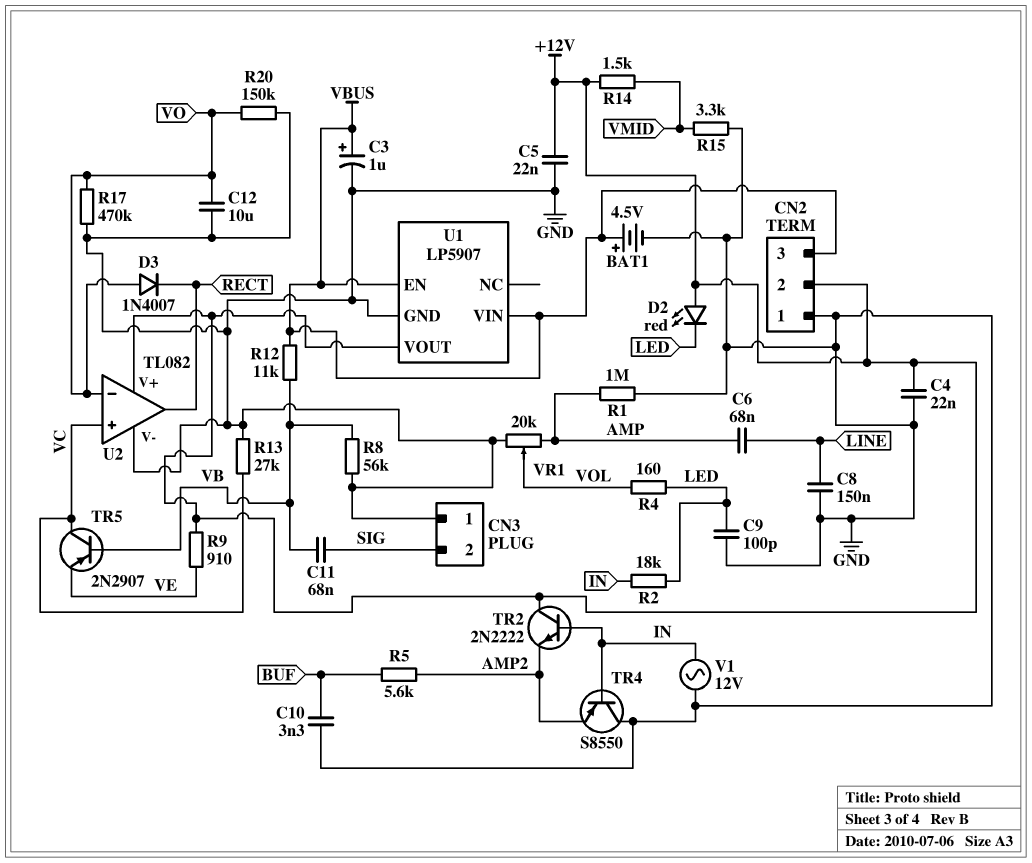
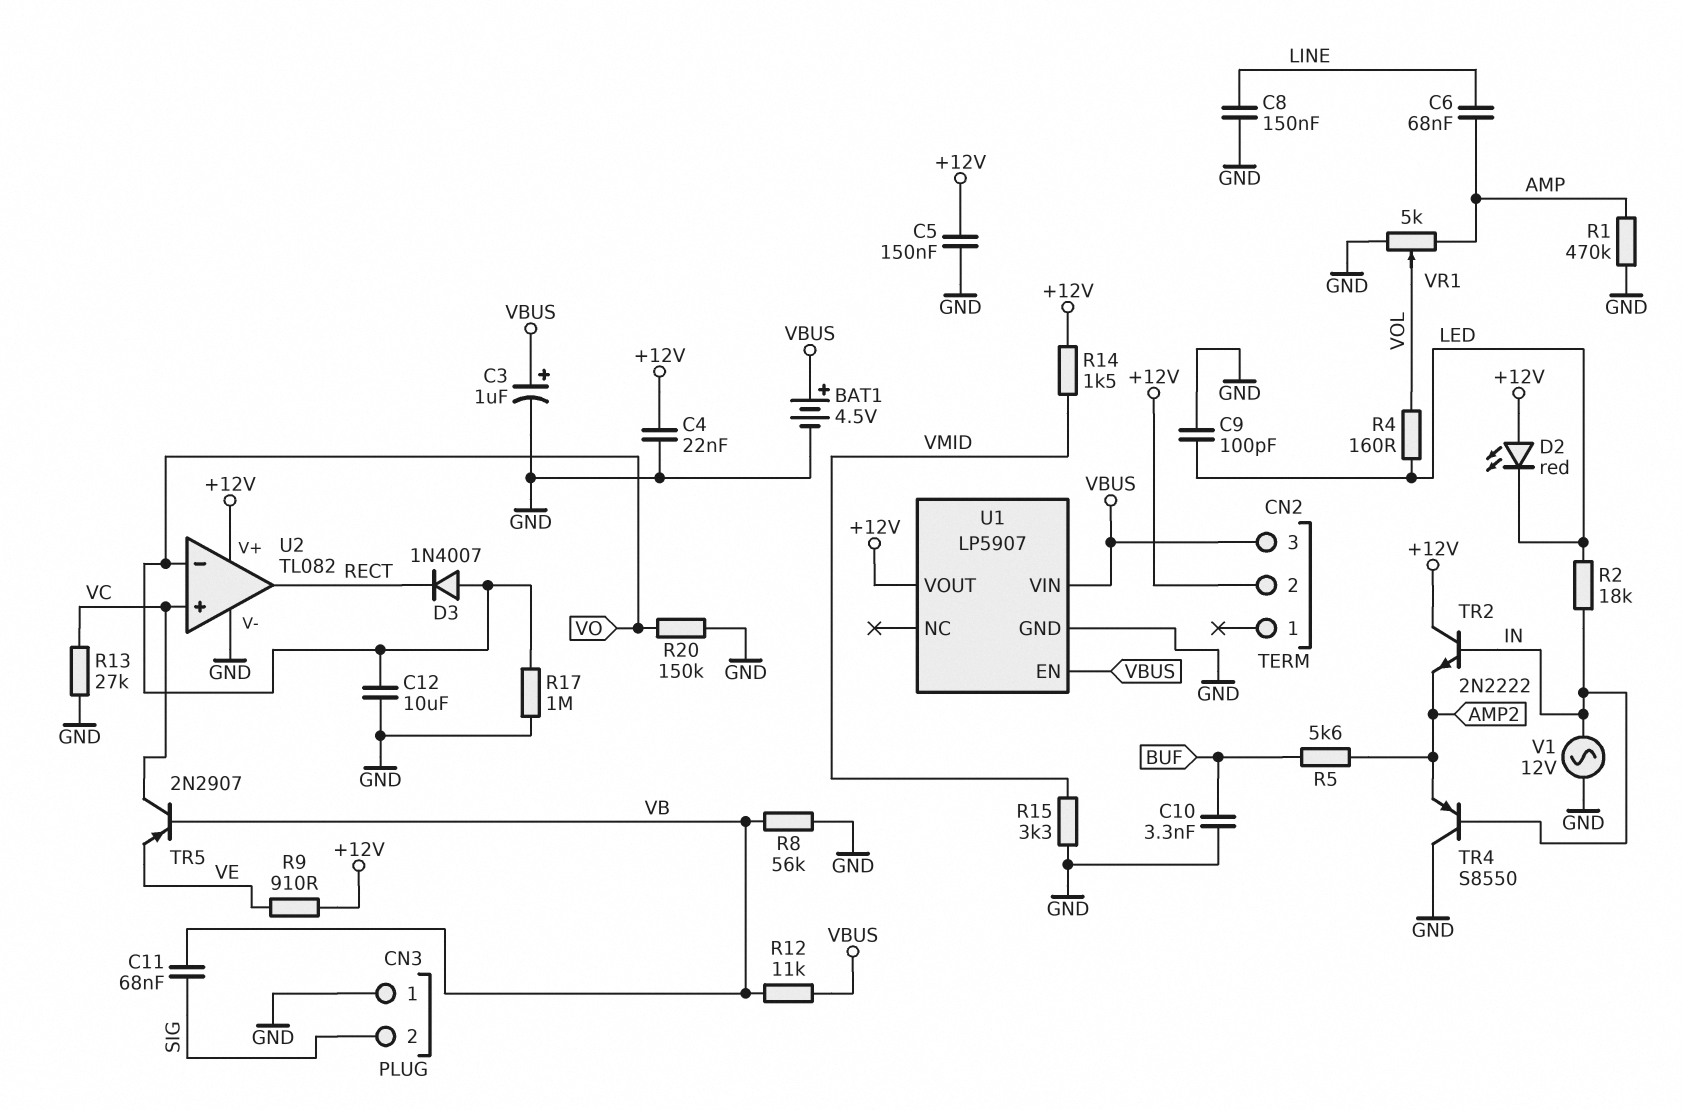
C5: 22nF (+12V, GND) -> 150nF (+12V, GND)
CN2 pin 1: GND -> none
R1: 1M (AMP, GND) -> 470k (AMP, GND)
R17: 470k (GND, VO) -> 1M (GND, VO)
VR1: 20k (AMP, GND, wiper VOL) -> 5k (AMP, GND, wiper VOL)

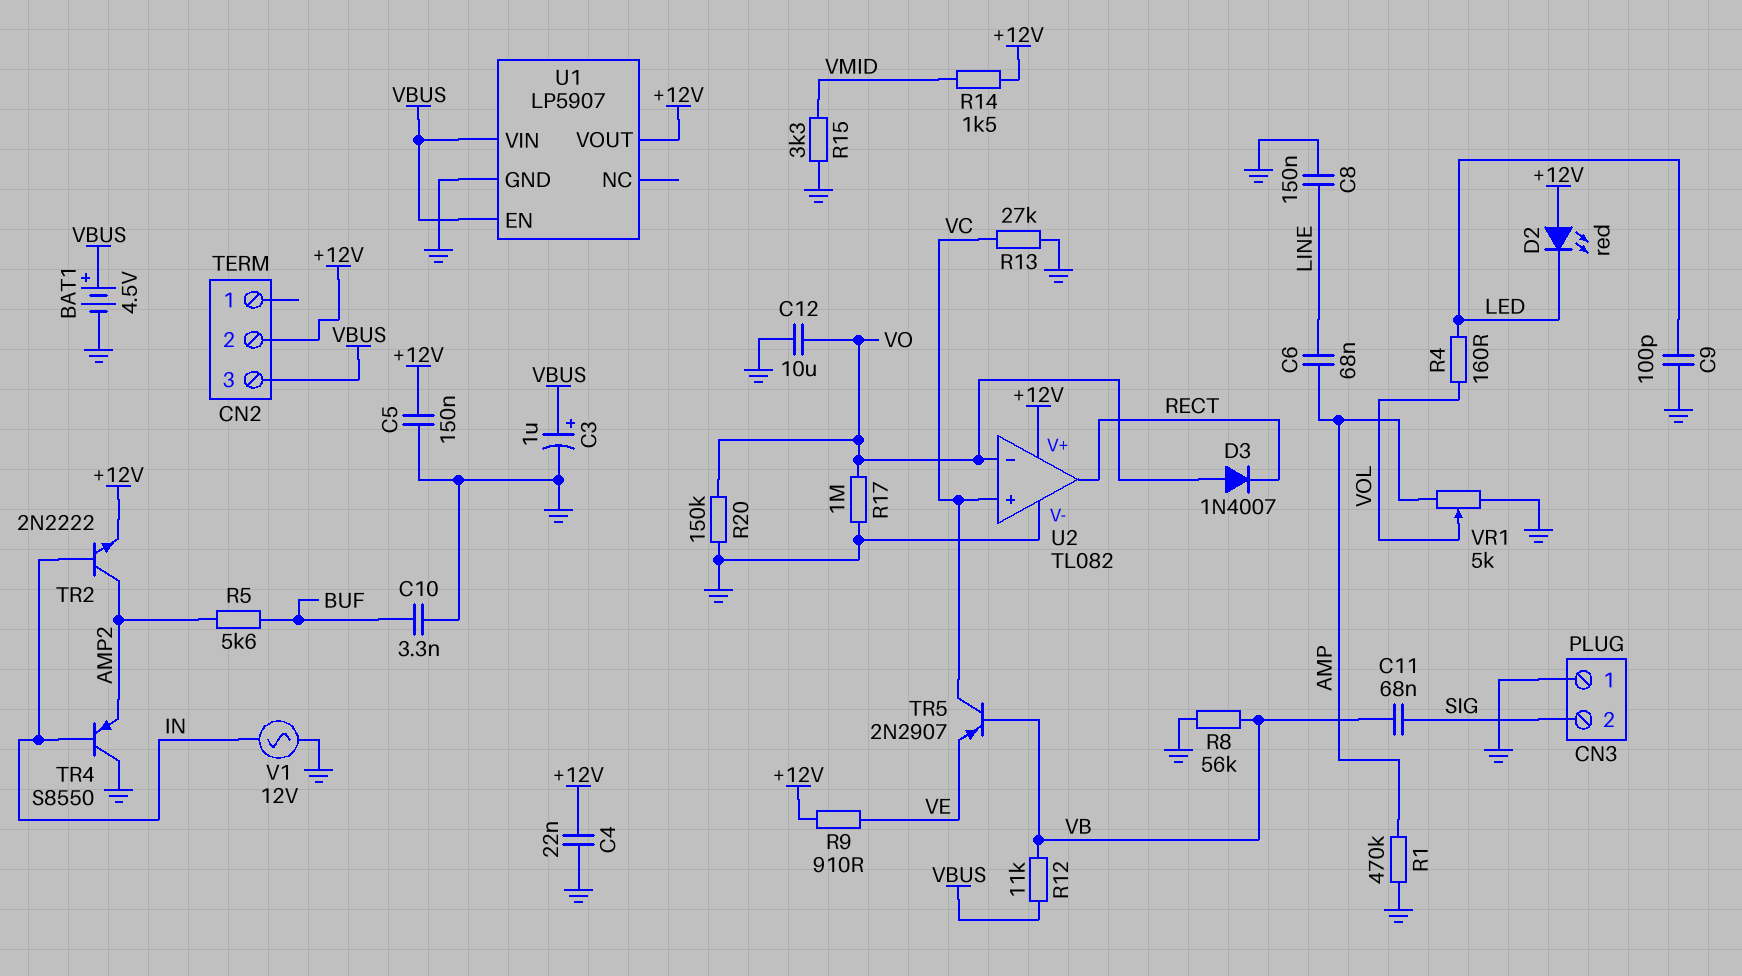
R2: 18k (IN, LED) -> none
TR2: NPN 2N2222 (B IN, C +12V, E AMP2) -> NPN 2N2222 (B IN, C AMP2, E +12V)

